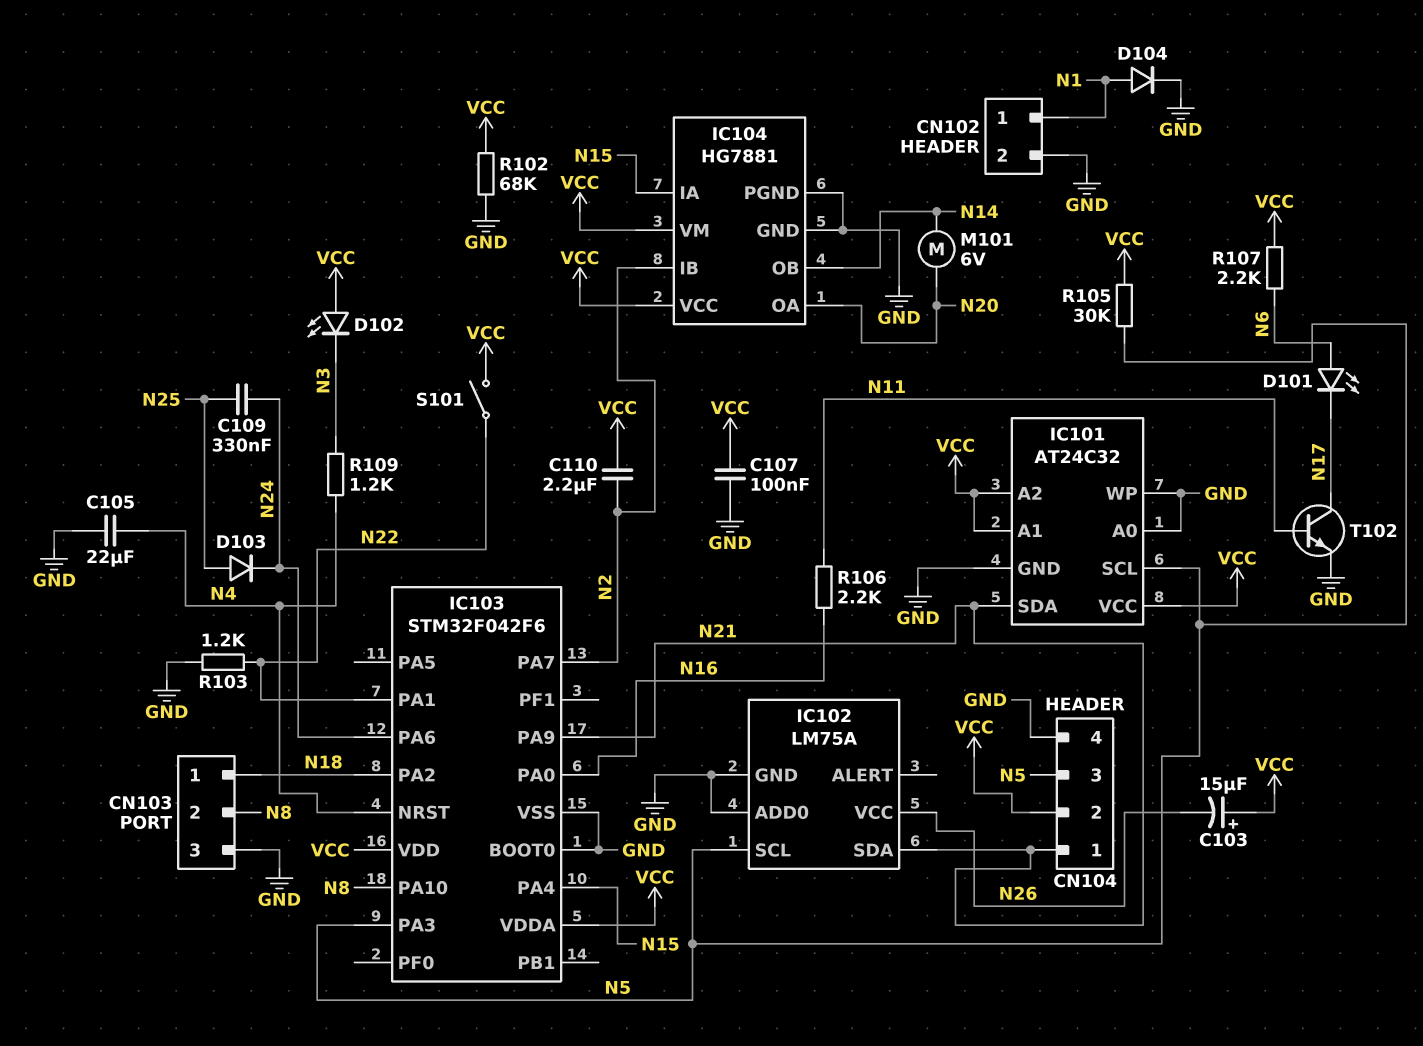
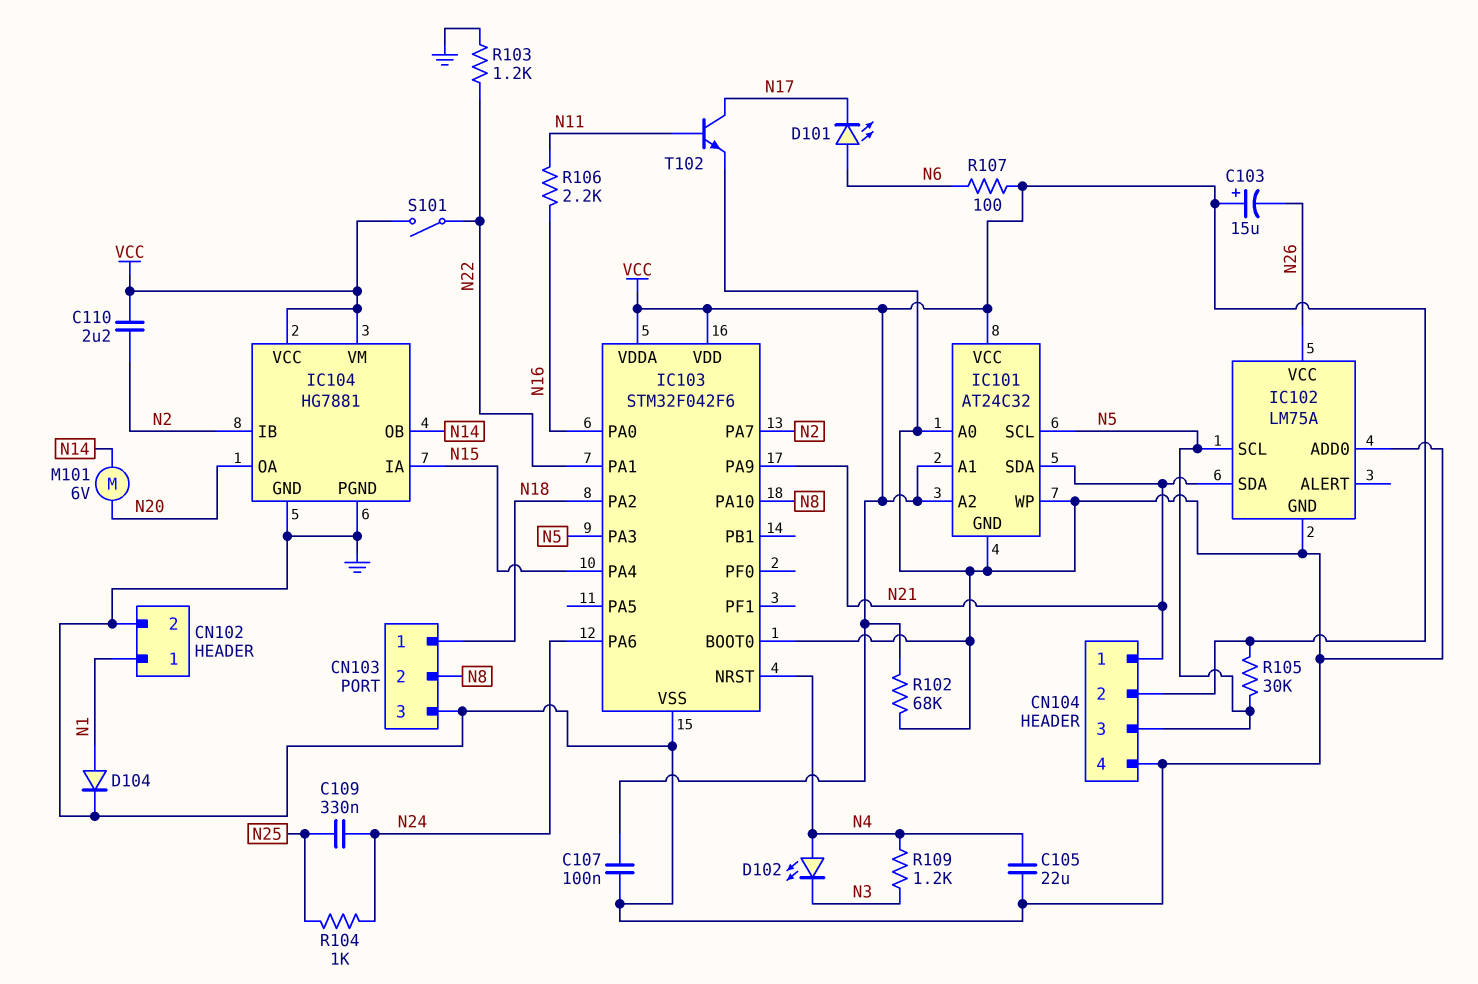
D102: LED (A VCC, K N3) -> LED (A N4, K N3)
D103: diode (A N25, K N24) -> none
R104: none -> 1k (N24, N25)
R107: 2.2k (N6, VCC) -> 100 (N6, VCC)

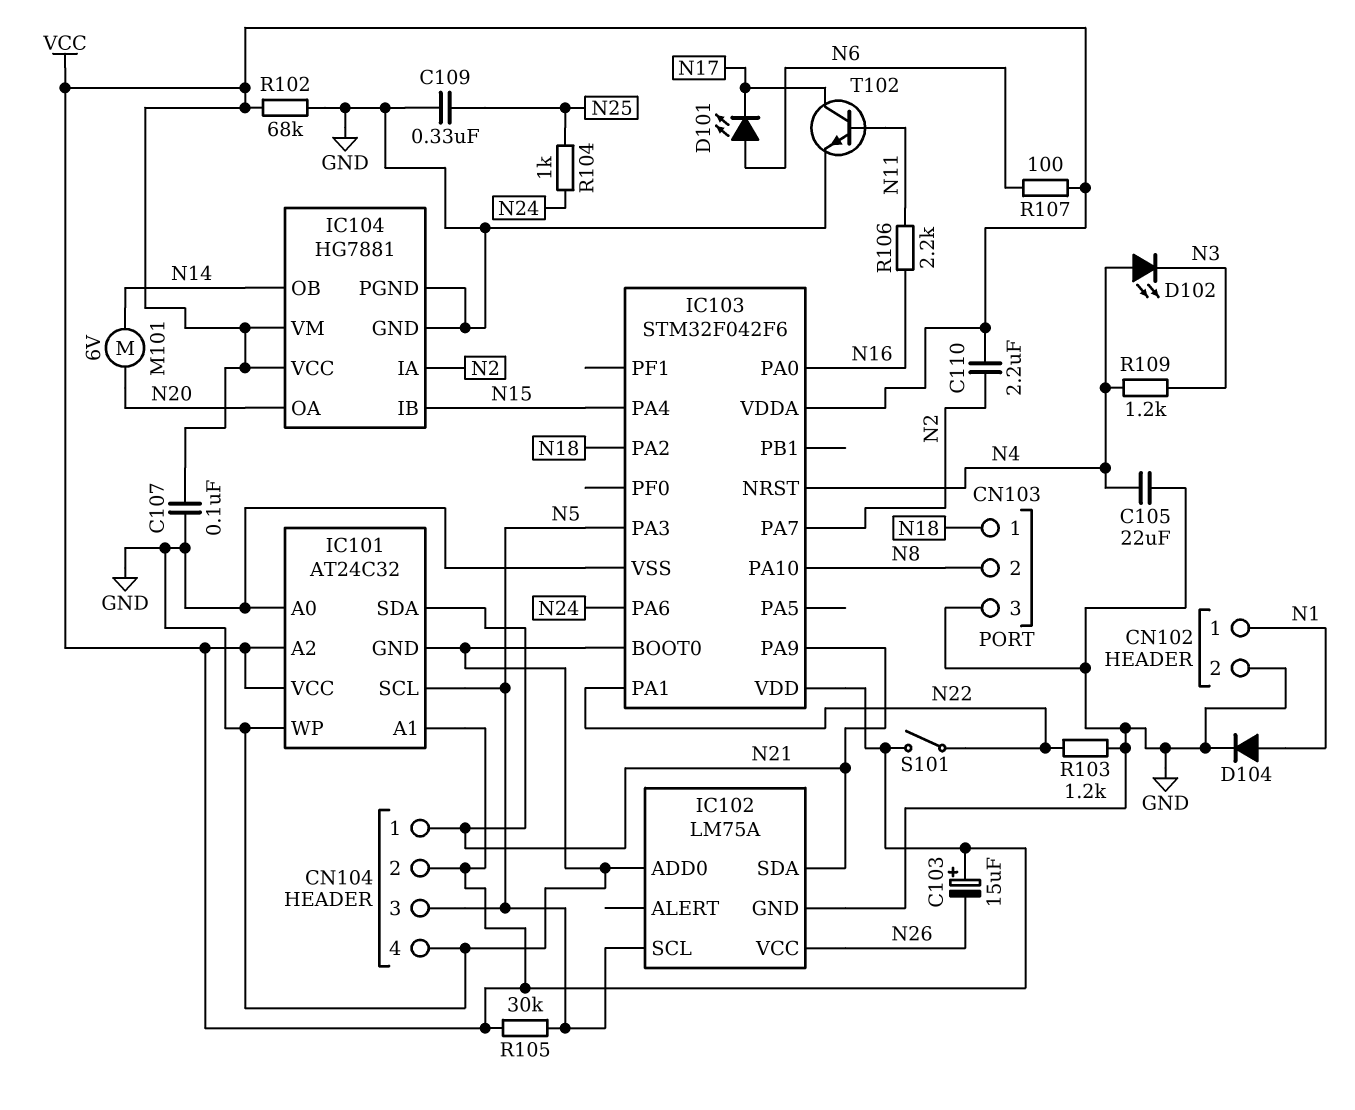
C109: 330nF (N24, N25) -> 330nF (GND, N25)
IC104 pin IA: N15 -> N2
IC104 pin IB: N2 -> N15

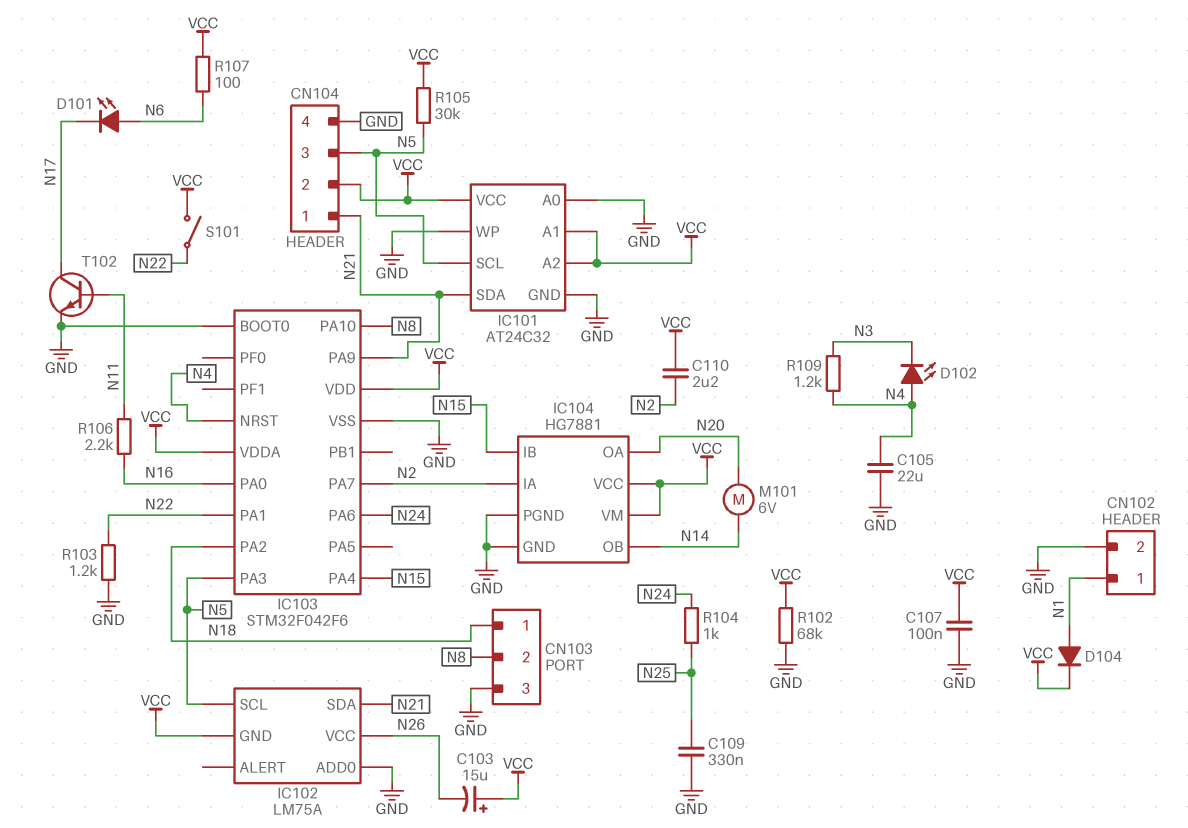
D104: diode (A N1, K GND) -> diode (A N1, K VCC)
IC102 pin GND: GND -> VCC

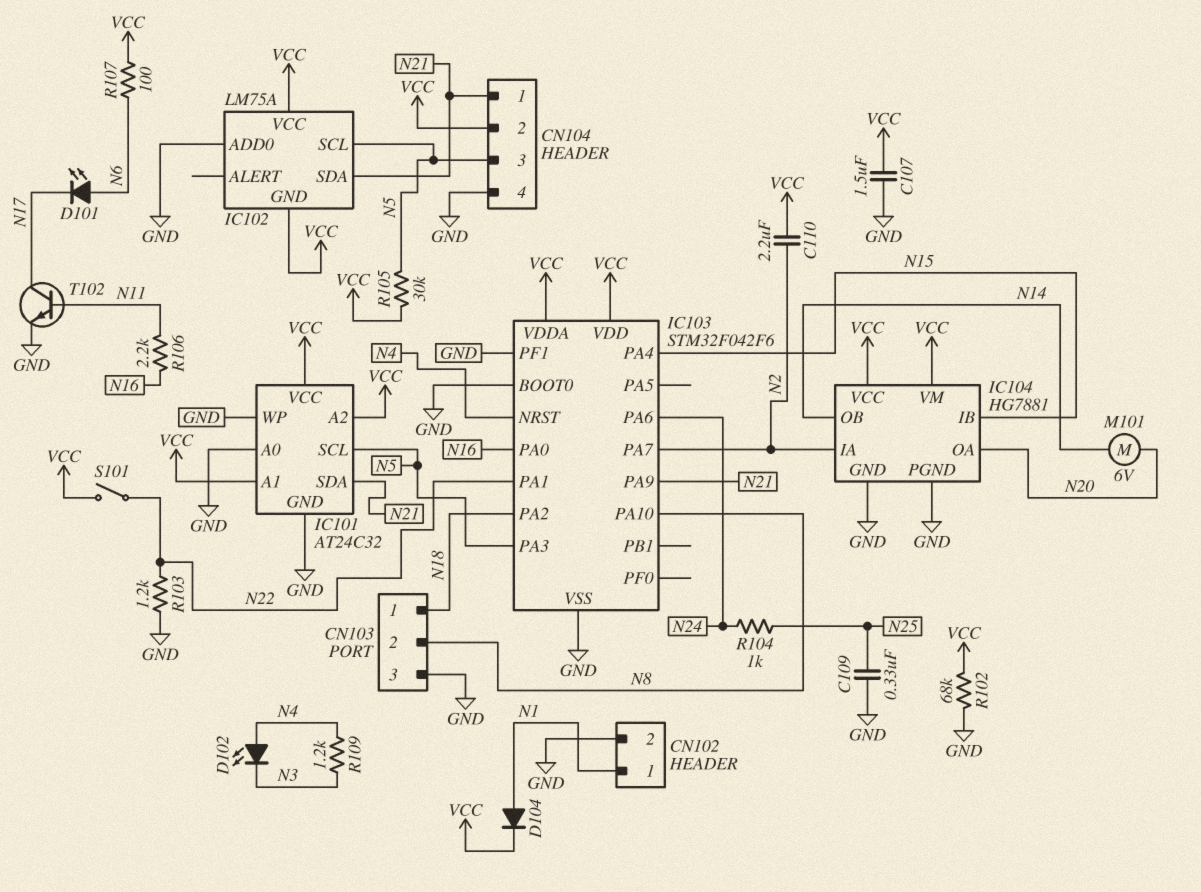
C103: 15uF (plus VCC, minus N26) -> none
C105: 22uF (GND, N4) -> none
C107: 100nF (GND, VCC) -> 1.5uF (GND, VCC)
IC102 pin VCC: N26 -> VCC
IC103 pin PF1: none -> GND

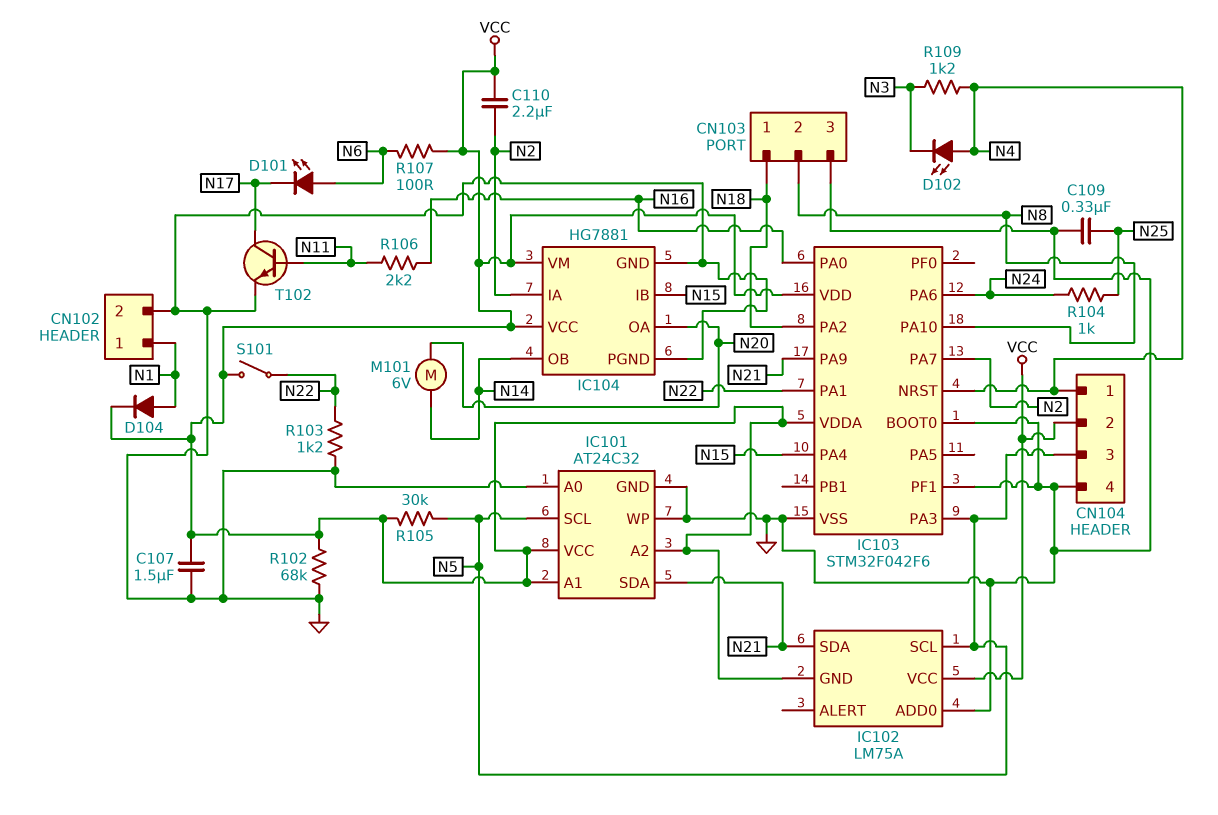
CN104 pin 1: N21 -> N4

